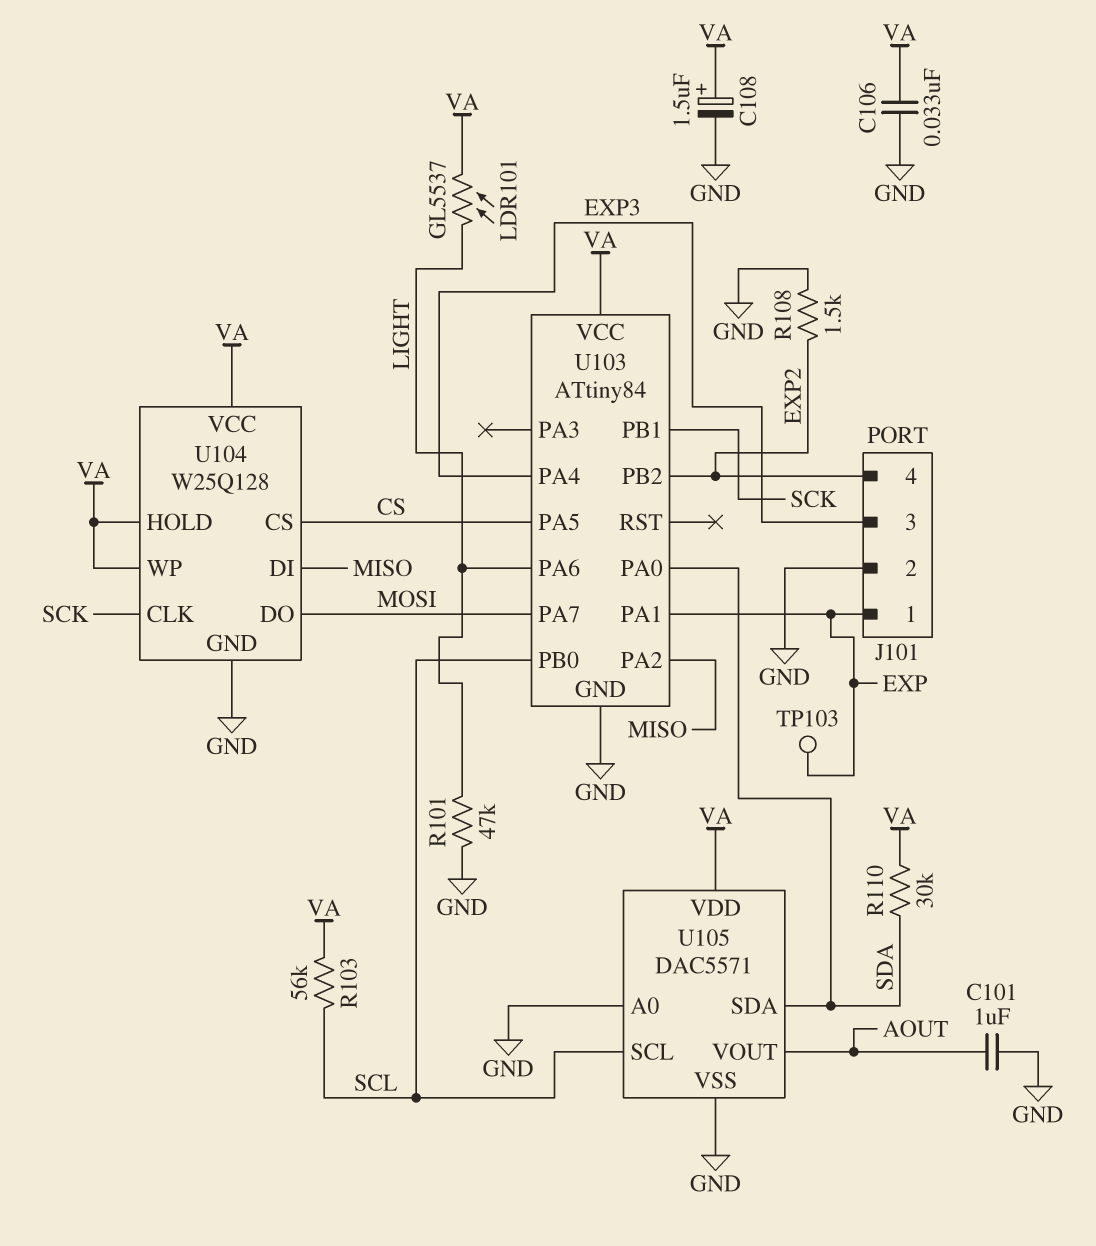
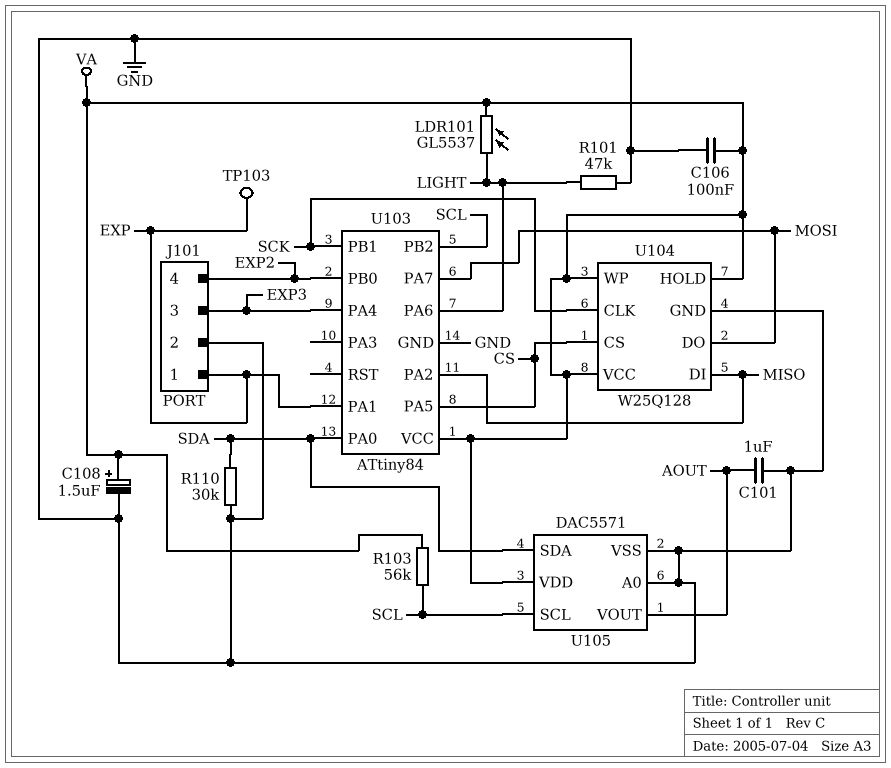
C106: 33nF (GND, VA) -> 100nF (GND, VA)
R108: 1.5k (EXP2, GND) -> none
R110: 30k (SDA, VA) -> 30k (GND, SDA)
U103 pin PB0: SCL -> EXP2
U103 pin PB2: EXP2 -> SCL

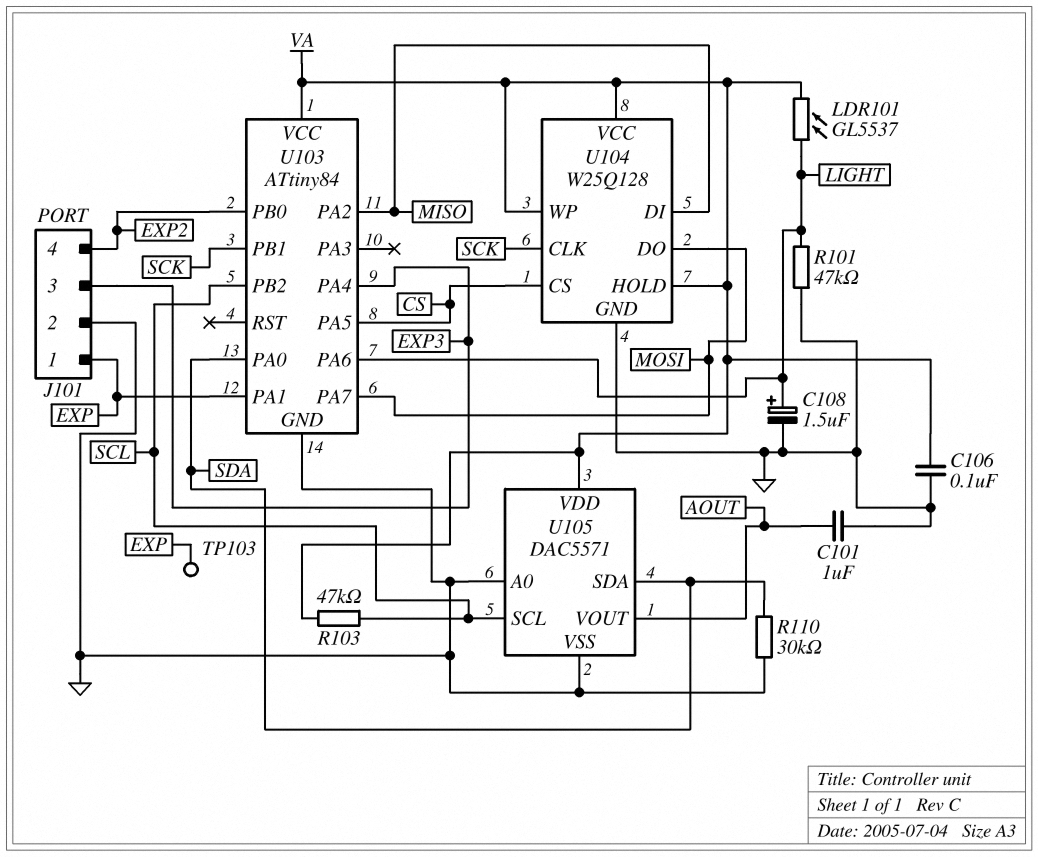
C108: 1.5uF (plus VA, minus GND) -> 1.5uF (plus LIGHT, minus GND)
R103: 56k (SCL, VA) -> 47k (SCL, VA)

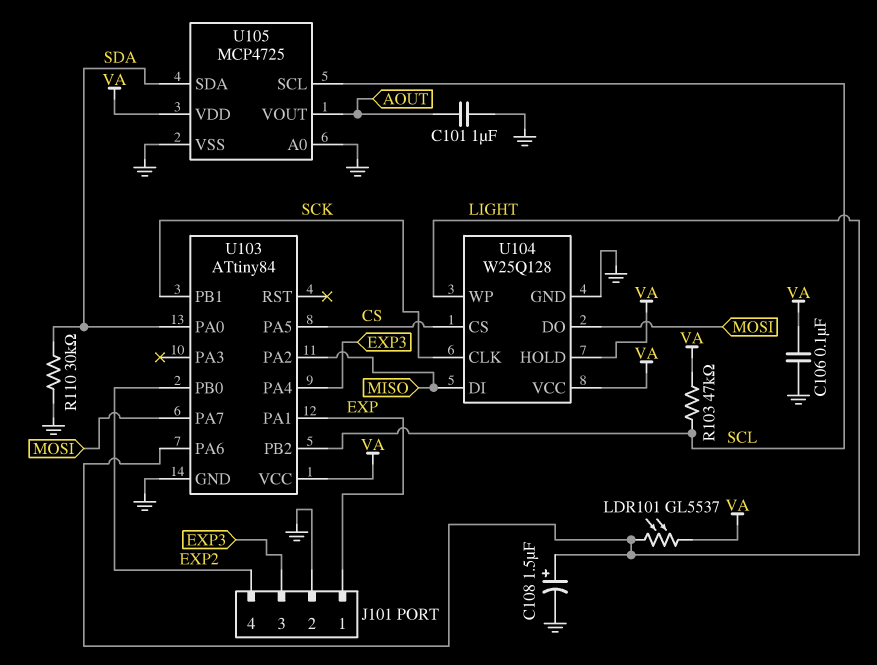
R101: 47k (GND, LIGHT) -> none
TP103: test point (EXP) -> none
U104 pin WP: VA -> LIGHT
U105: DAC5571 -> MCP4725

